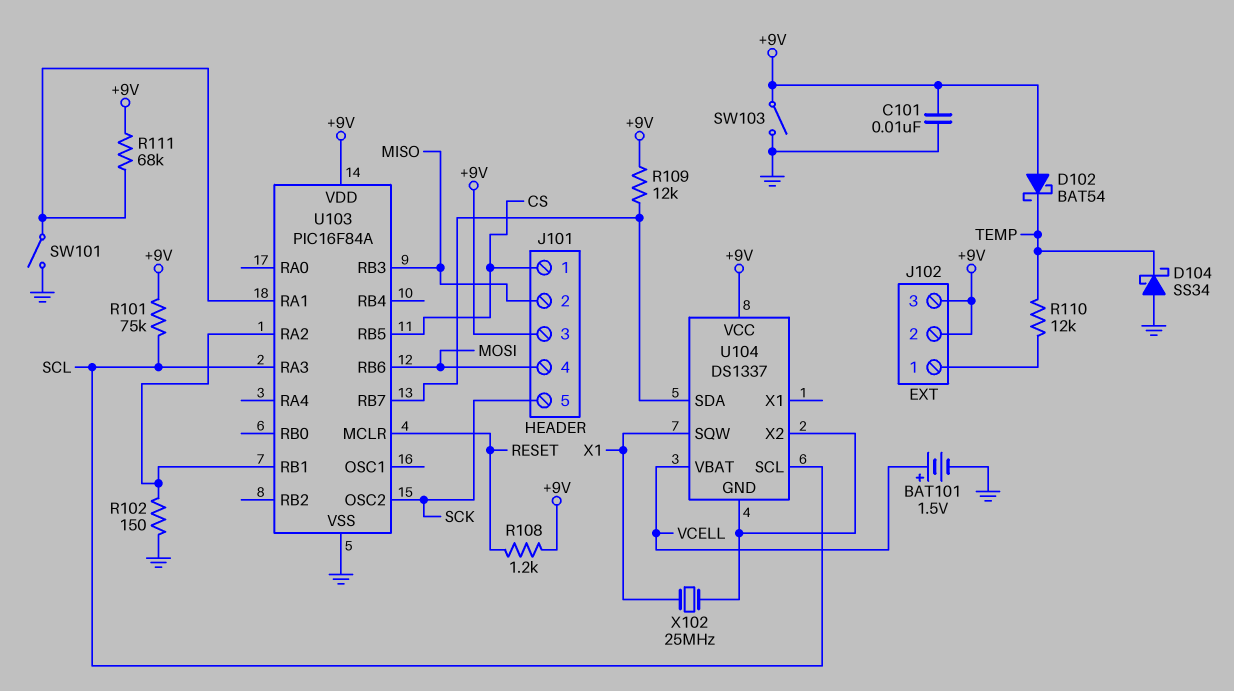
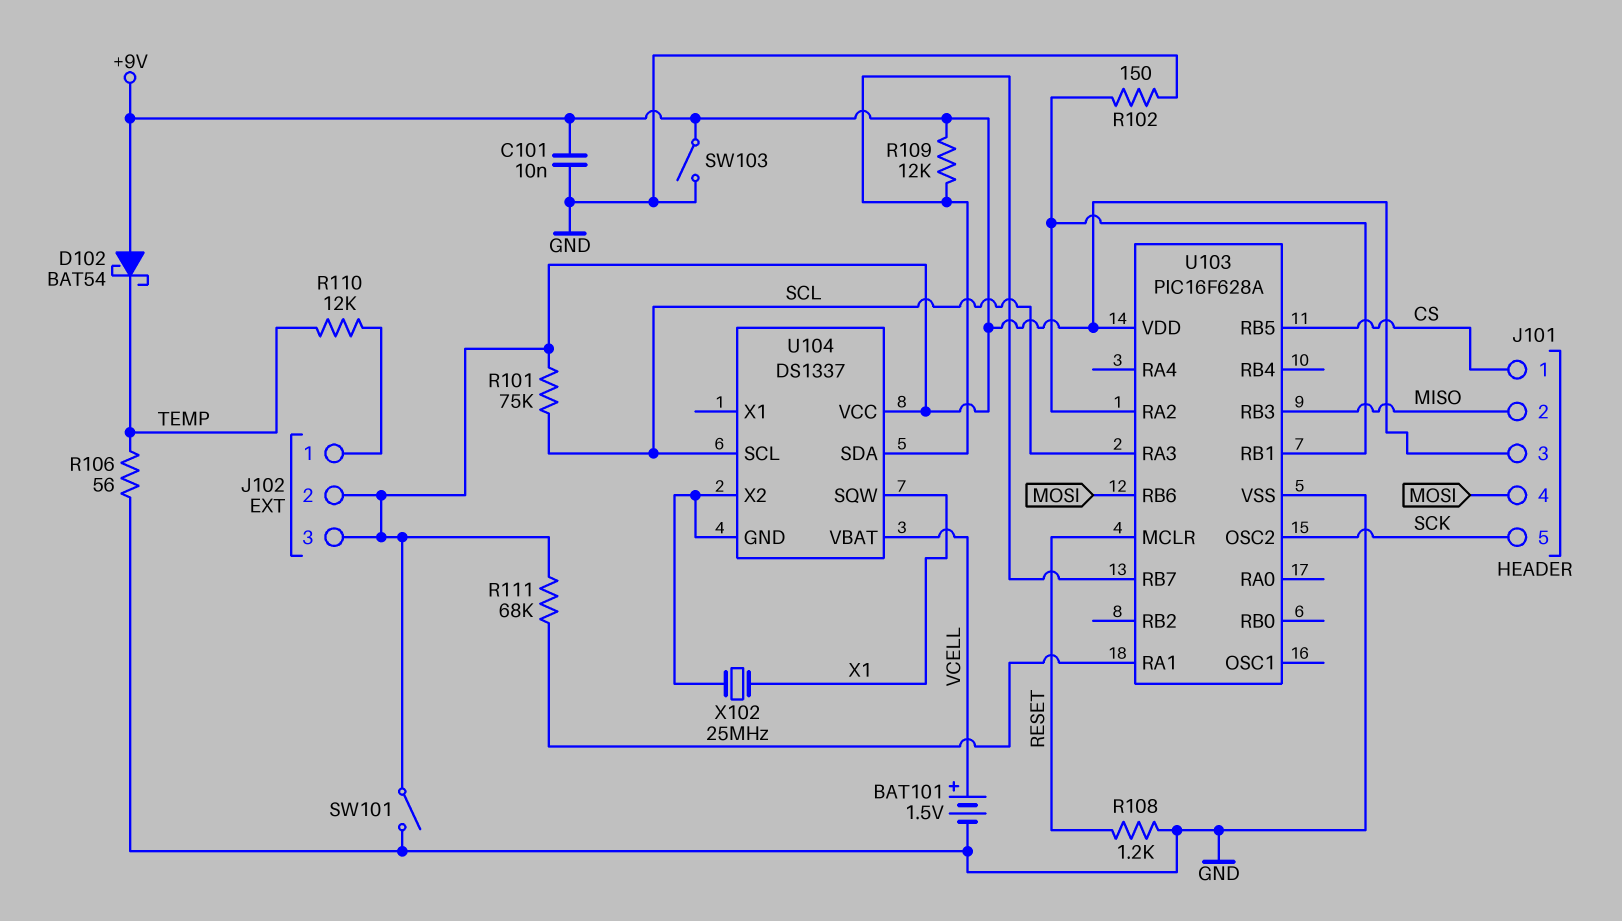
D104: schottky SS34 (A GND, K TEMP) -> none
R106: none -> 56 (GND, TEMP)
R108: 1.2k (+9V, RESET) -> 1.2k (GND, RESET)
SW101: switch (GND, U103/RA1) -> switch (+9V, GND)
U103: PIC16F84A -> PIC16F628A

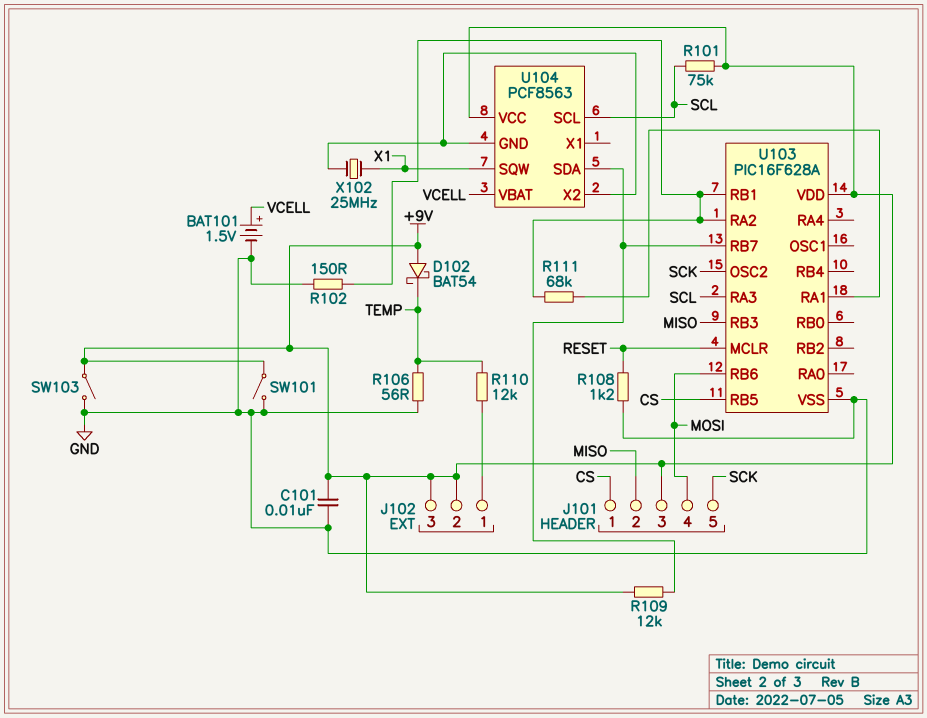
R111: 68k (+9V, U103/RA1) -> 68k (U103/RA1, U103/RA2)
U104: DS1337 -> PCF8563

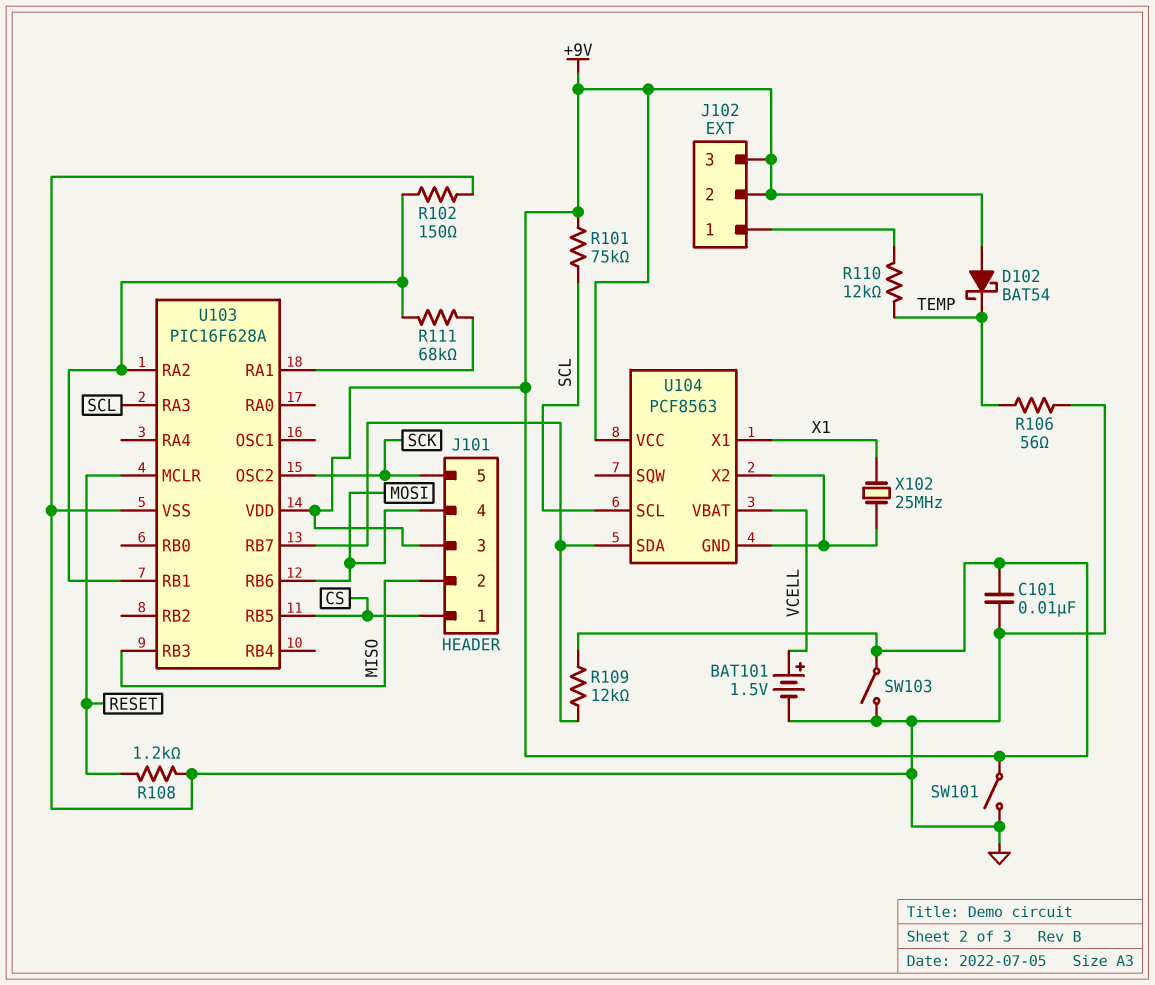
U104 pin SQW: X1 -> none
U104 pin X1: none -> X1

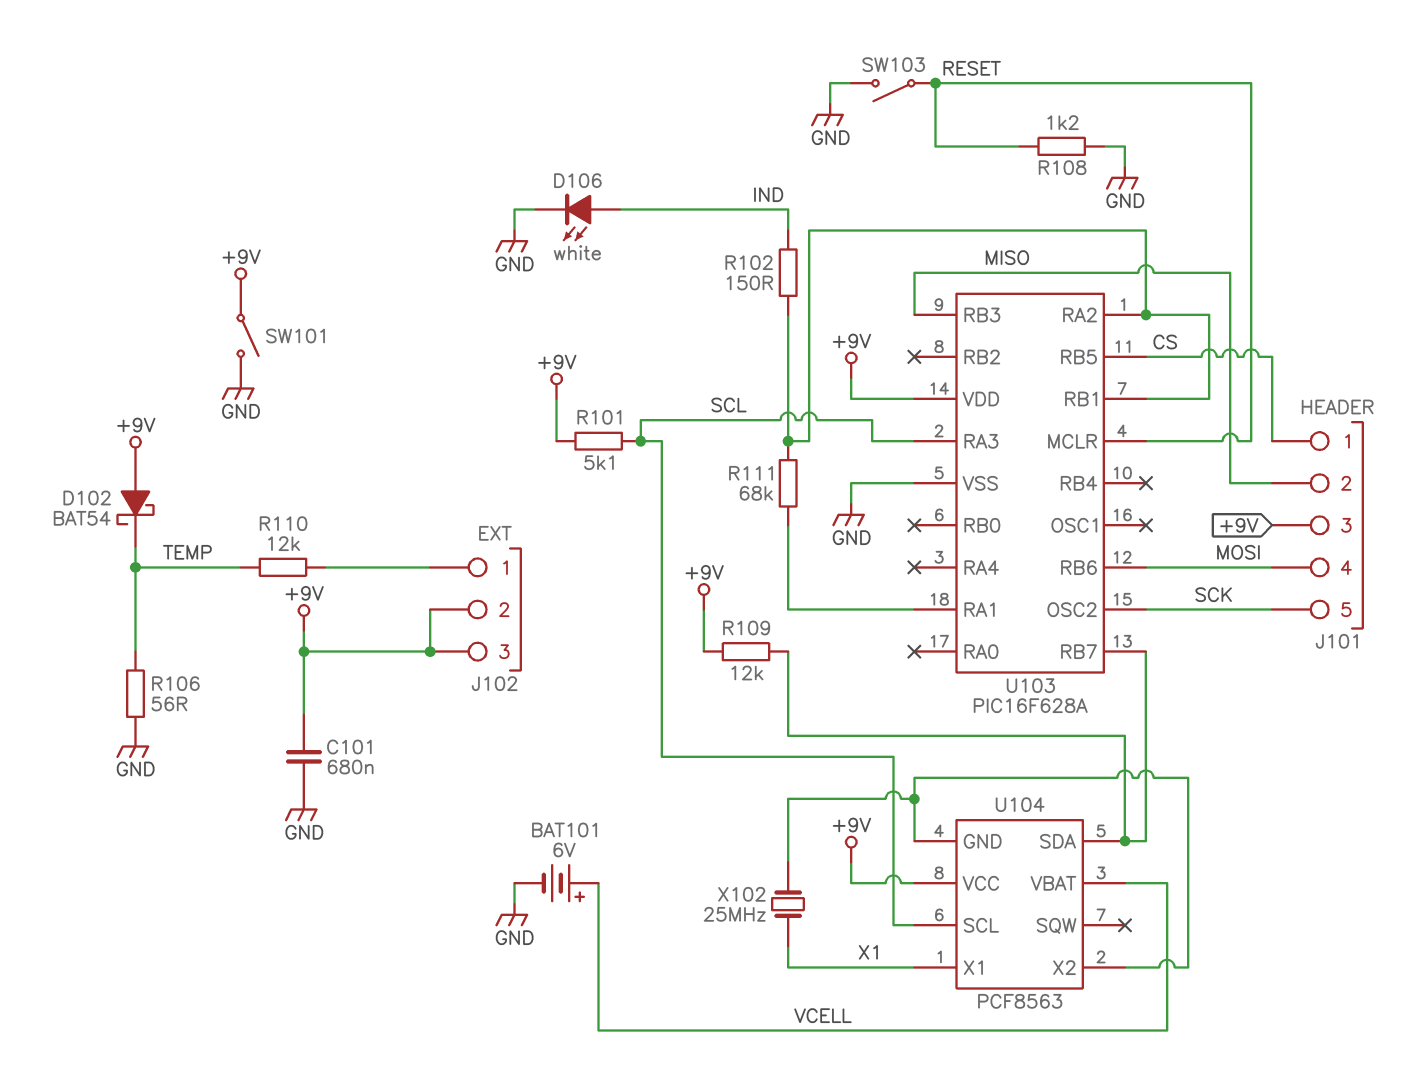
BAT101: 1.5V (plus VCELL, minus GND) -> 6V (plus VCELL, minus GND)
C101: 10nF (+9V, GND) -> 680nF (+9V, GND)
D106: none -> LED white (A IND, K GND)
R101: 75k (+9V, SCL) -> 5.1k (+9V, SCL)
R102: 150 (GND, U103/RA2) -> 150 (IND, U103/RA2)
SW103: switch (+9V, GND) -> switch (GND, RESET)

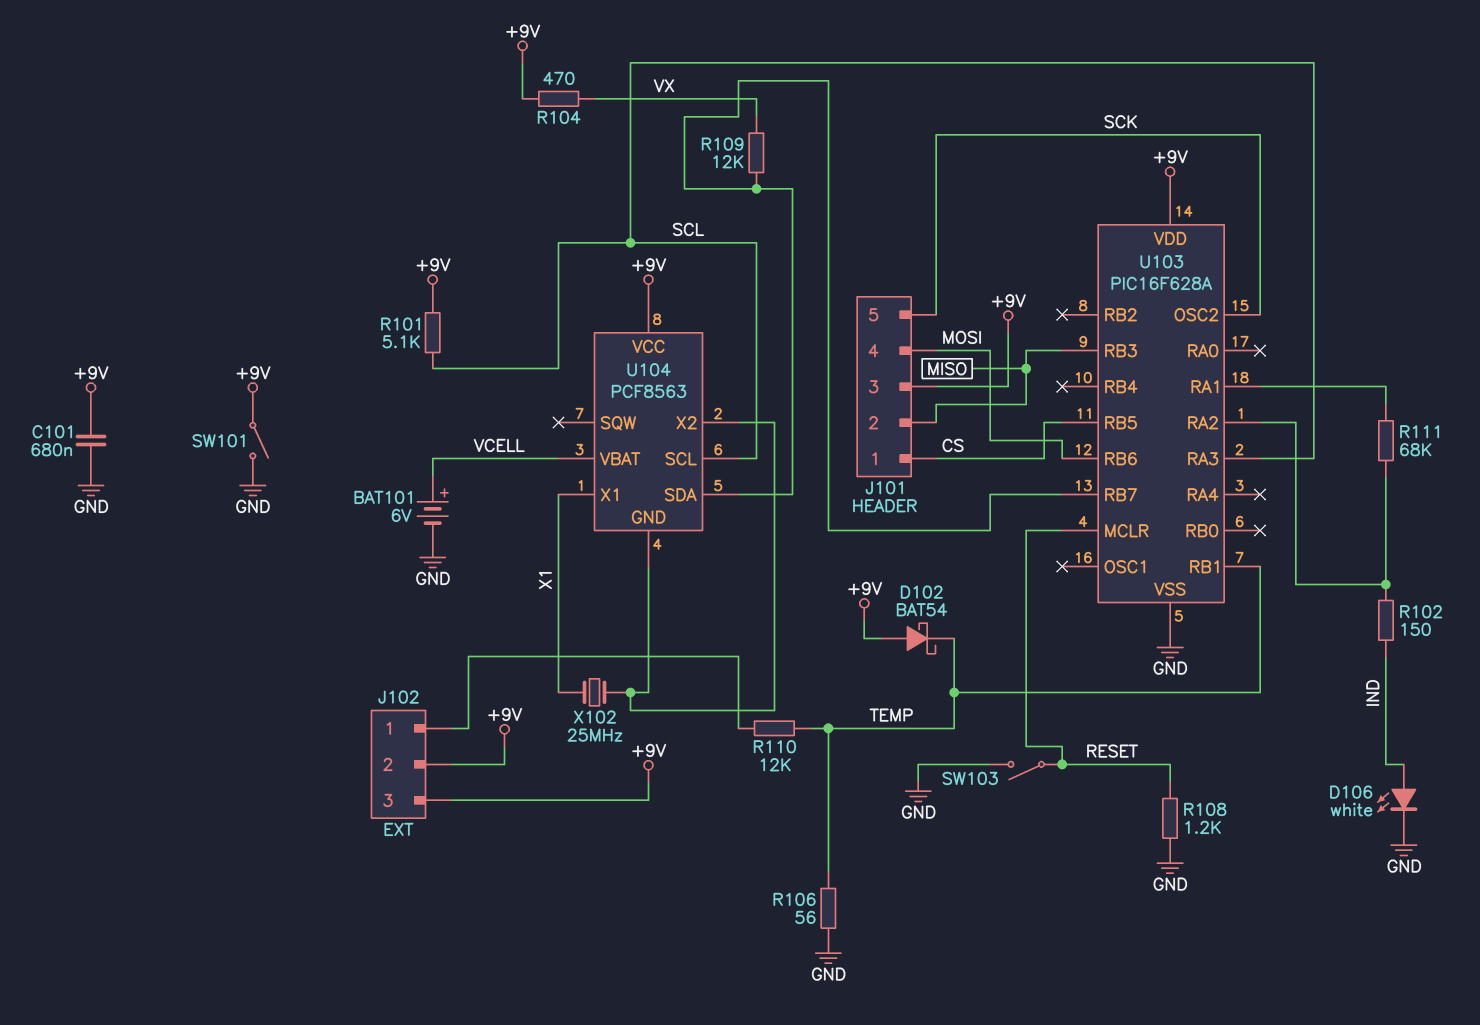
R104: none -> 470 (+9V, VX)
R109: 12k (+9V, U103/RB7) -> 12k (U103/RB7, VX)
U103 pin RB1: U103/RA2 -> TEMP

